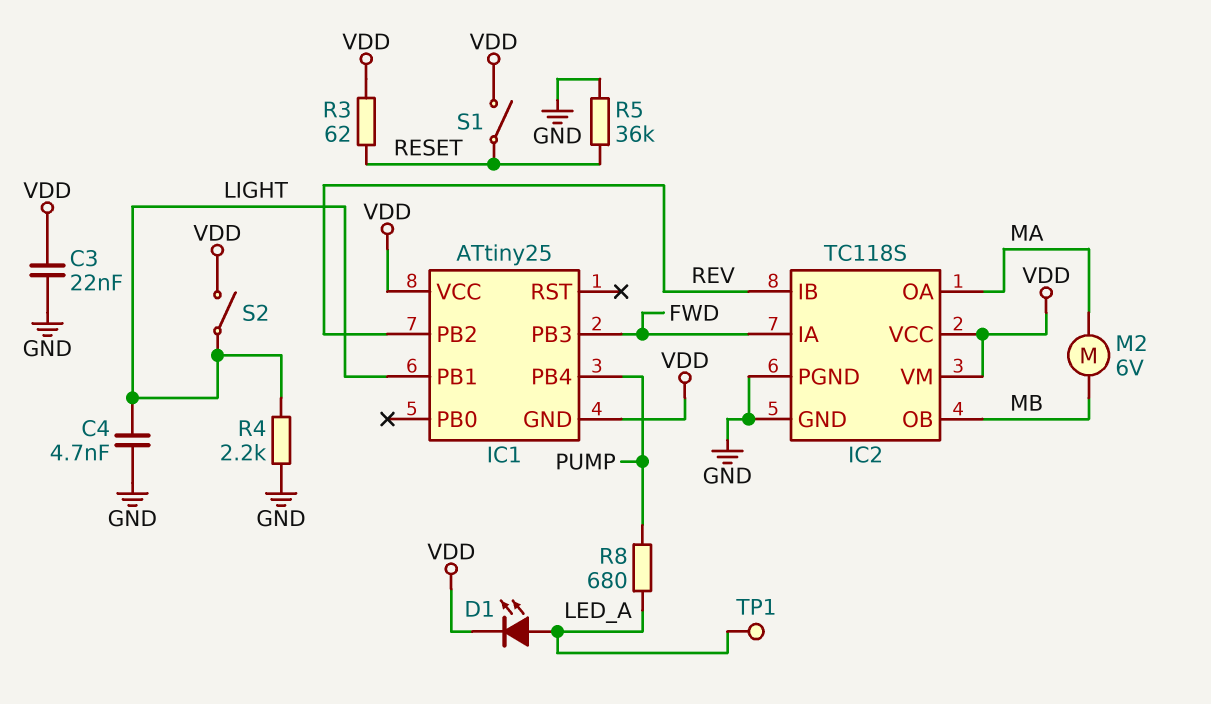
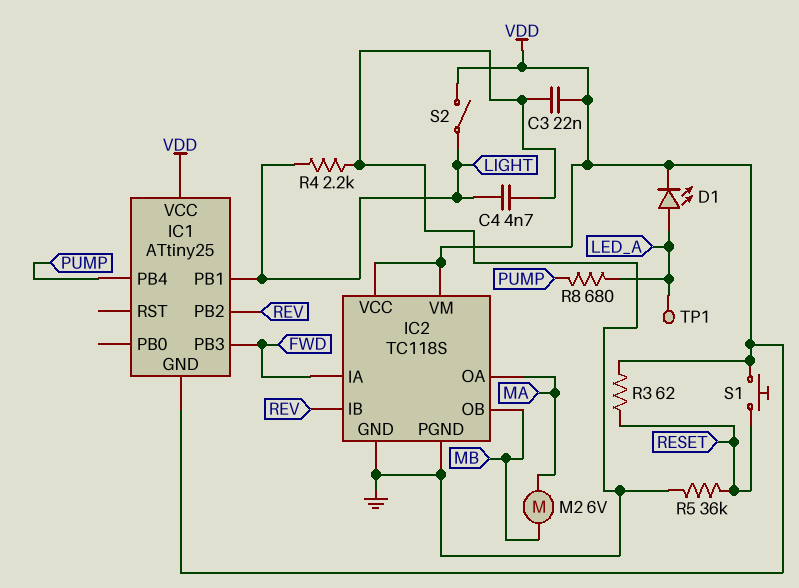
S1: switch (RESET, VDD) -> button (RESET, VDD)

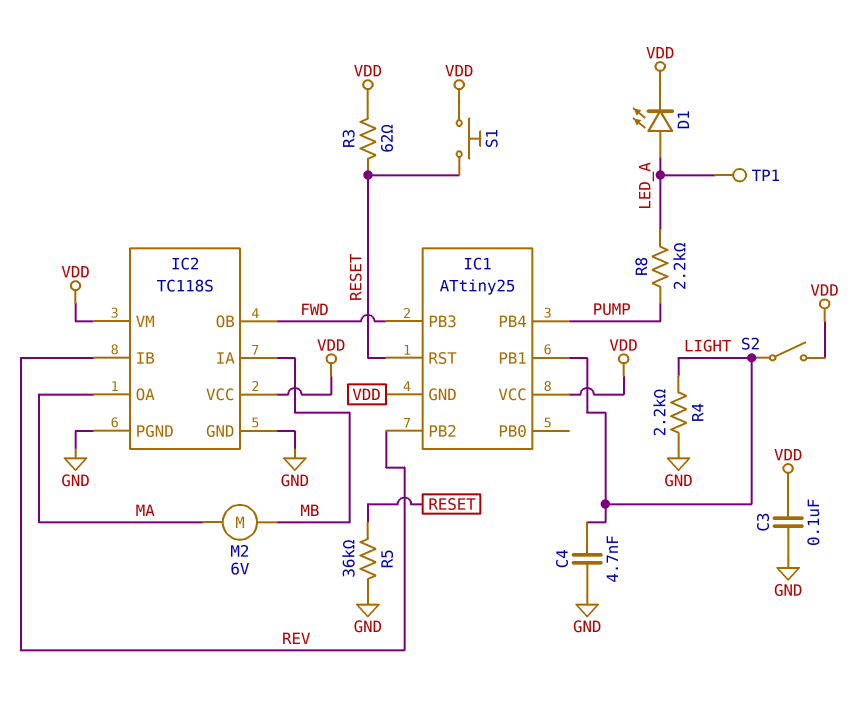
C3: 22nF (GND, VDD) -> 100nF (GND, VDD)
IC1 pin RST: none -> RESET
IC2 pin IA: FWD -> MB
IC2 pin OB: MB -> FWD
R8: 680 (LED_A, PUMP) -> 2.2k (LED_A, PUMP)

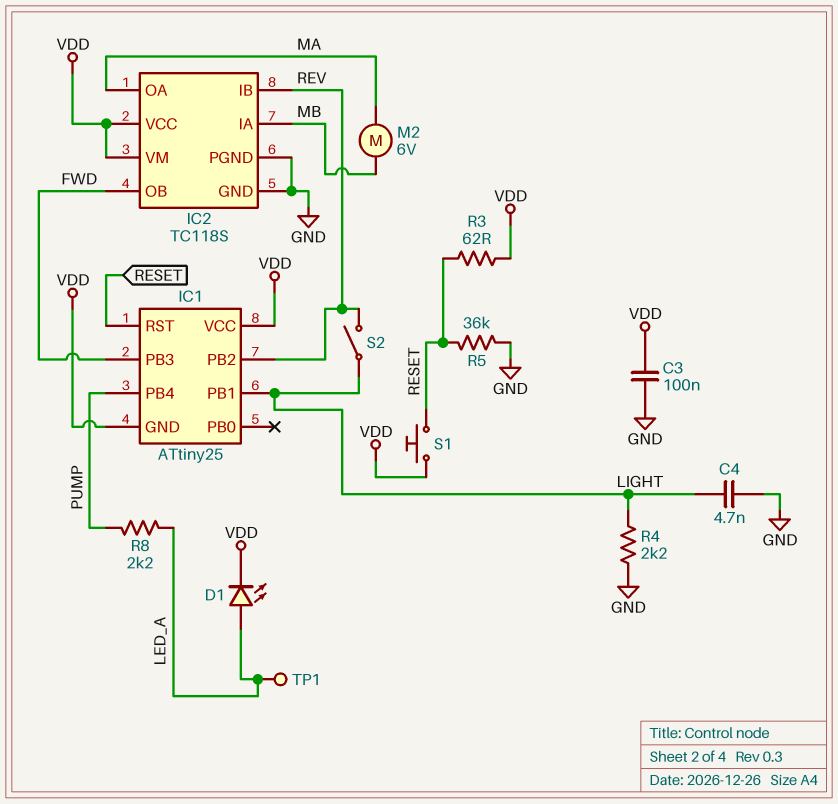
S2: switch (LIGHT, VDD) -> switch (LIGHT, REV)

